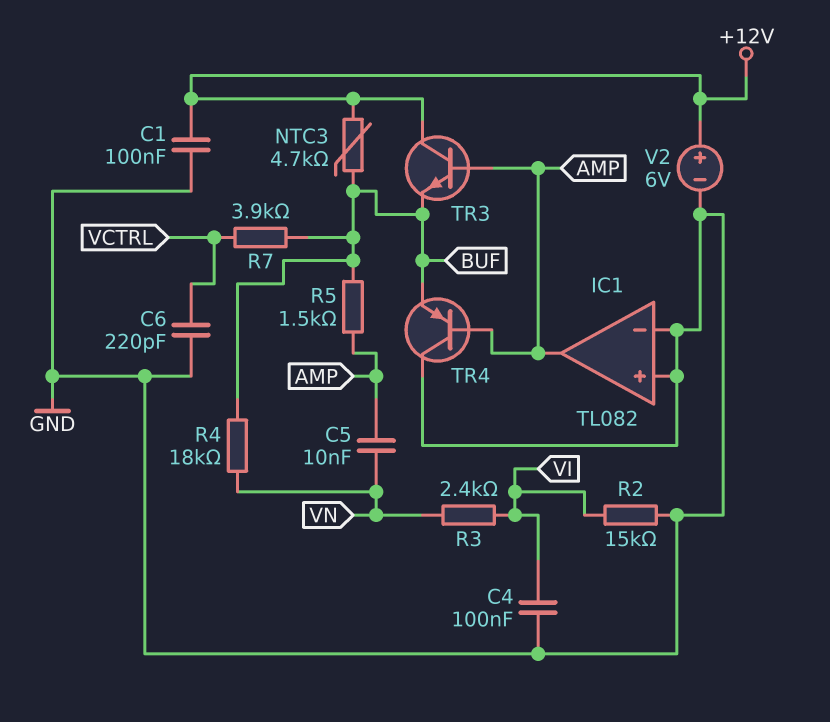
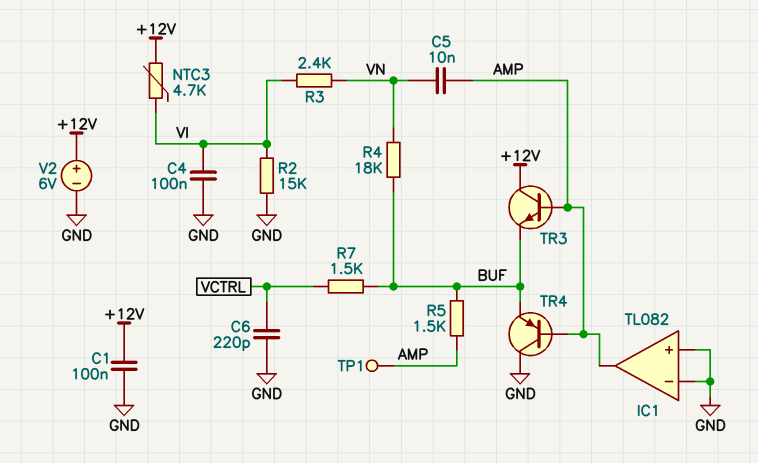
NTC3: 4.7k (+12V, BUF) -> 4.7k (+12V, VI)
R7: 3.9k (BUF, VCTRL) -> 1.5k (BUF, VCTRL)
TP1: none -> test point (AMP)

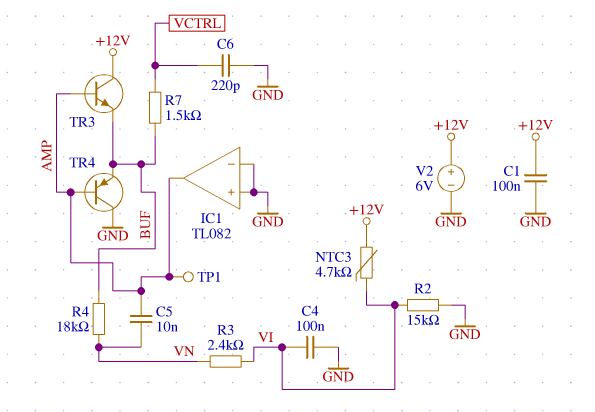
R5: 1.5k (AMP, BUF) -> none

